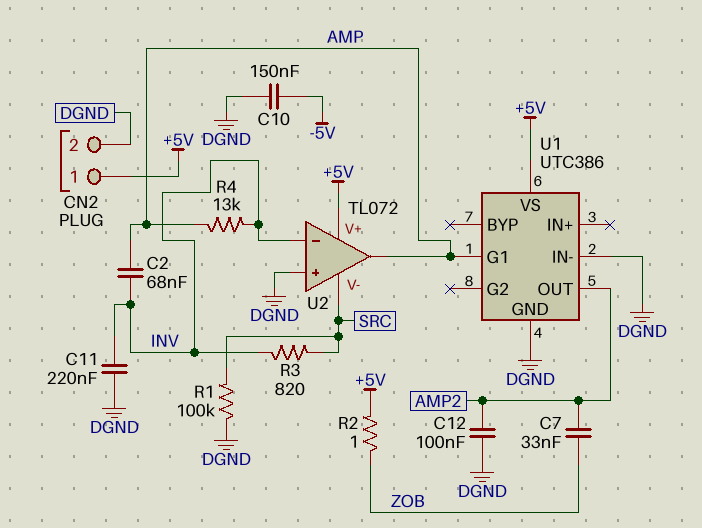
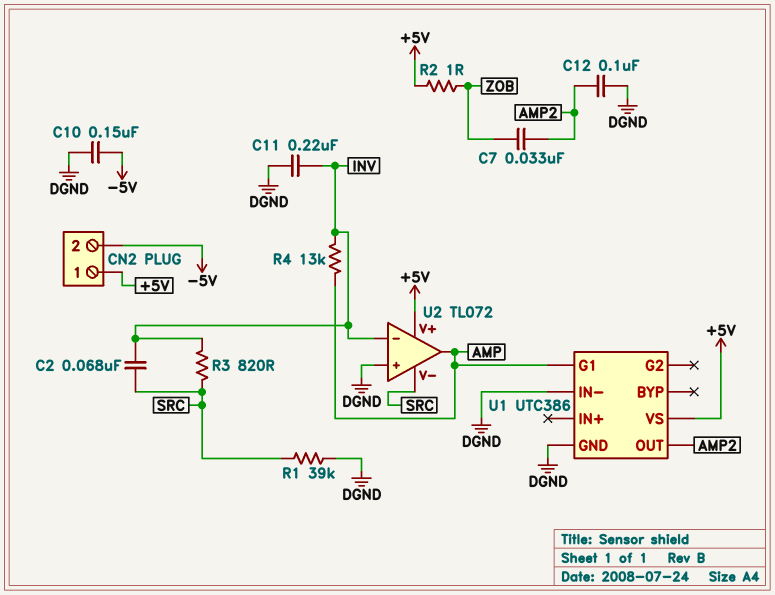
C2: 68nF (AMP, INV) -> 68nF (INV, SRC)
CN2 pin 2: DGND -> -5V
R1: 100k (DGND, SRC) -> 39k (DGND, SRC)

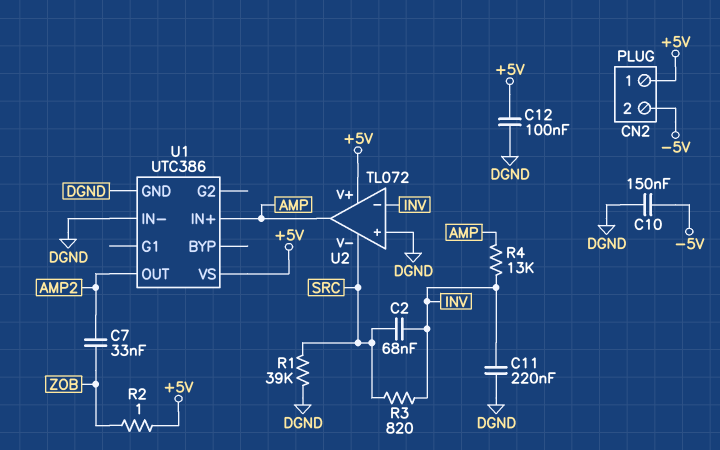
C12: 100nF (AMP2, DGND) -> 100nF (+5V, DGND)
U1 pin G1: AMP -> none
U1 pin IN+: none -> AMP

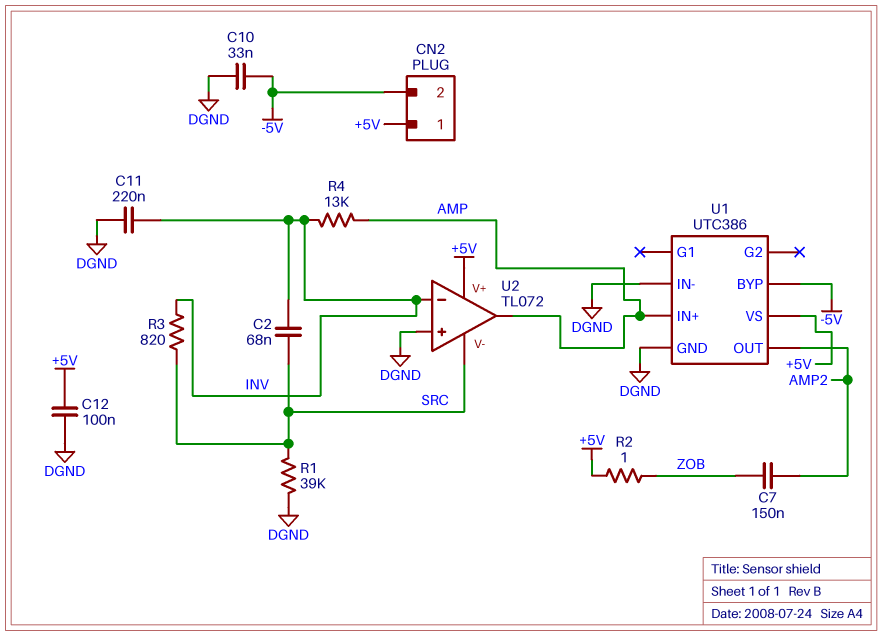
C7: 33nF (AMP2, ZOB) -> 150nF (AMP2, ZOB)
C10: 150nF (-5V, DGND) -> 33nF (-5V, DGND)
U1 pin BYP: none -> -5V

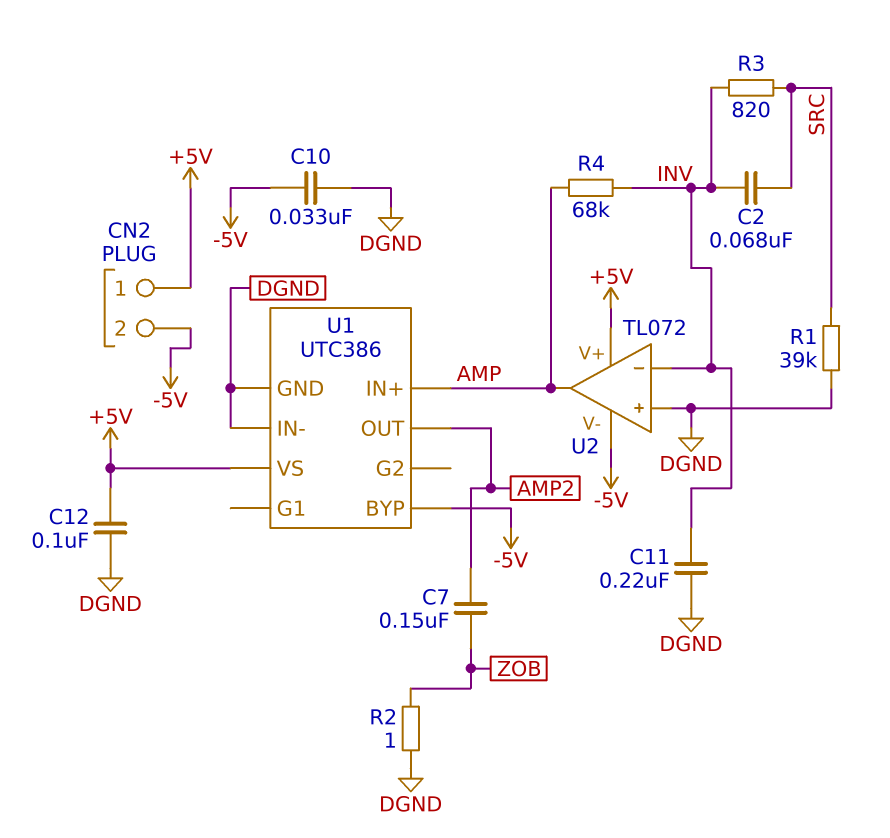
R2: 1 (+5V, ZOB) -> 1 (DGND, ZOB)
R4: 13k (AMP, INV) -> 68k (AMP, INV)
U2 pin V-: SRC -> -5V

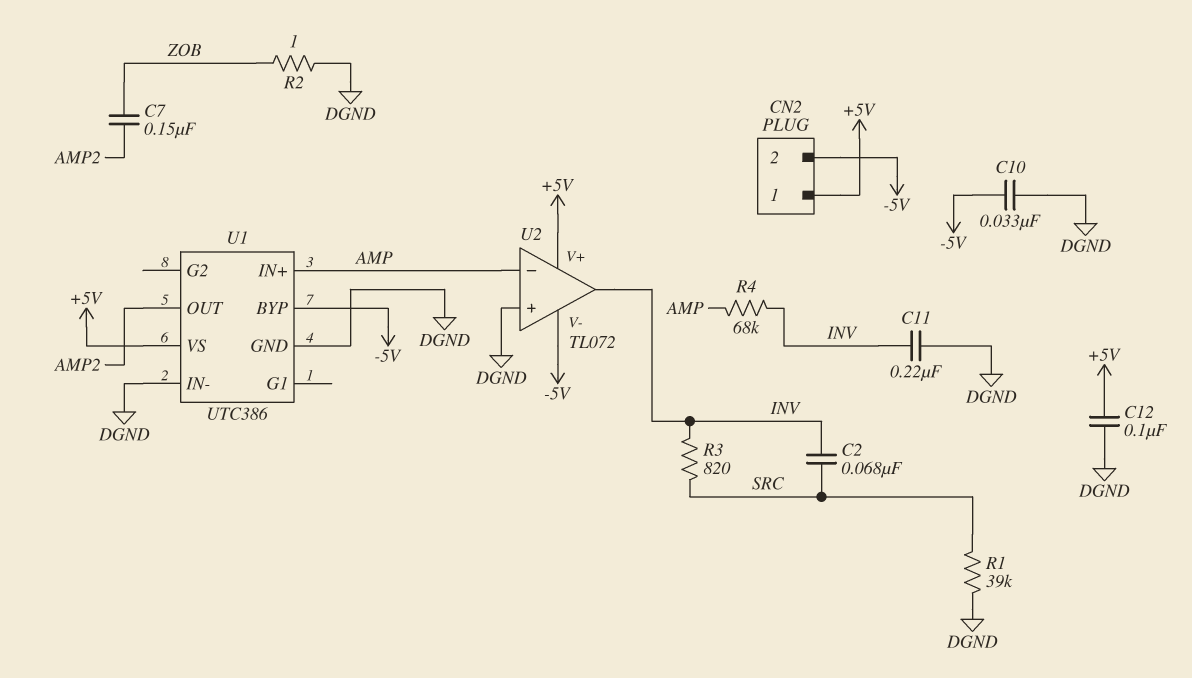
U2 pin in-: INV -> AMP
U2 pin out: AMP -> INV

